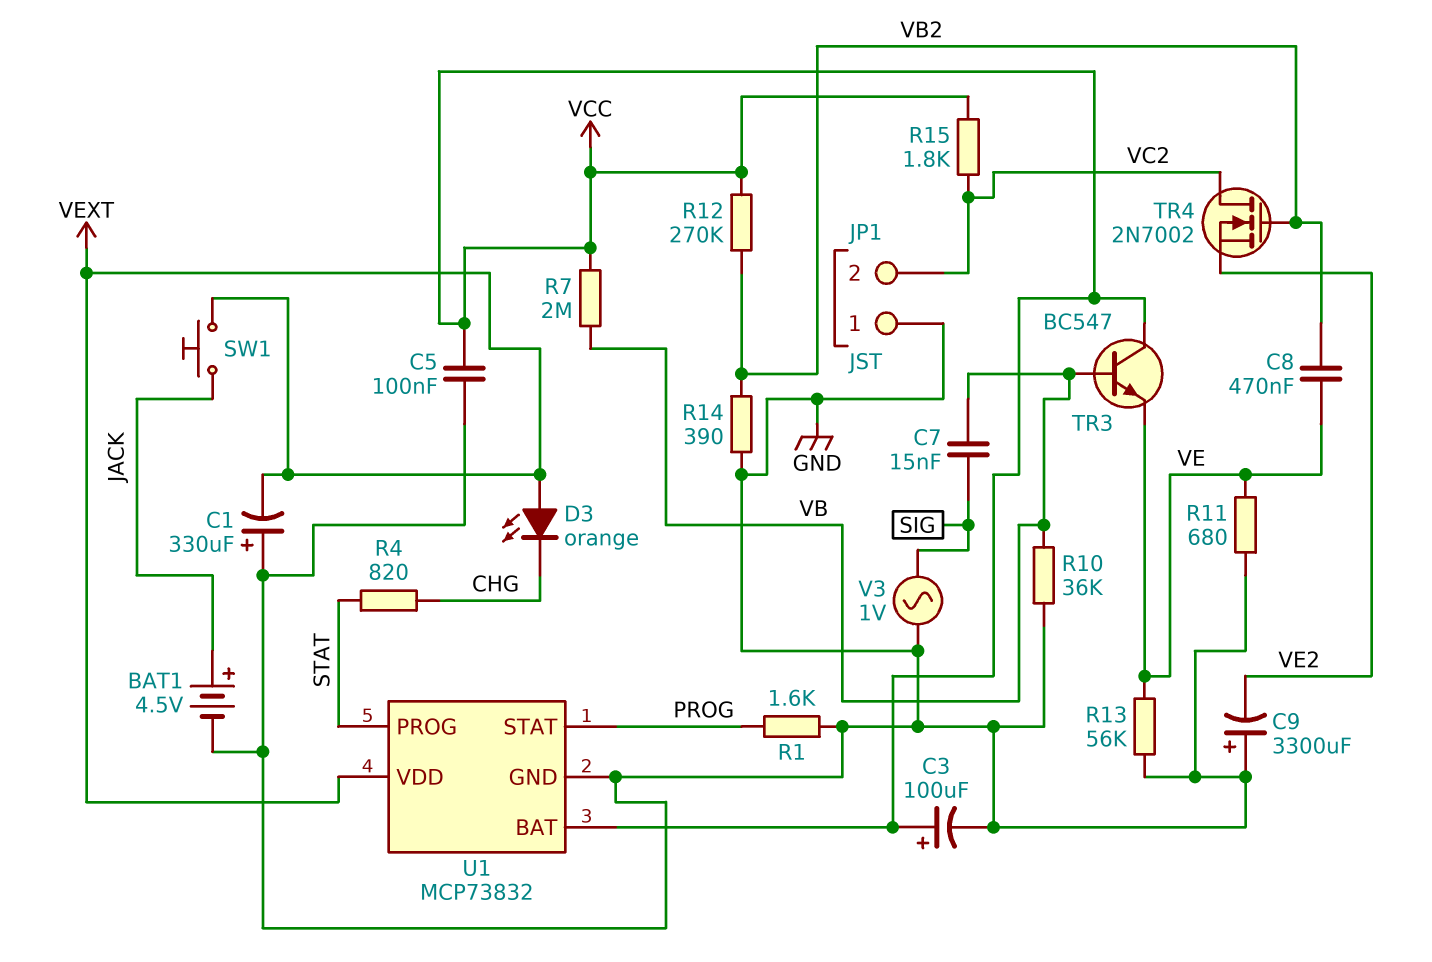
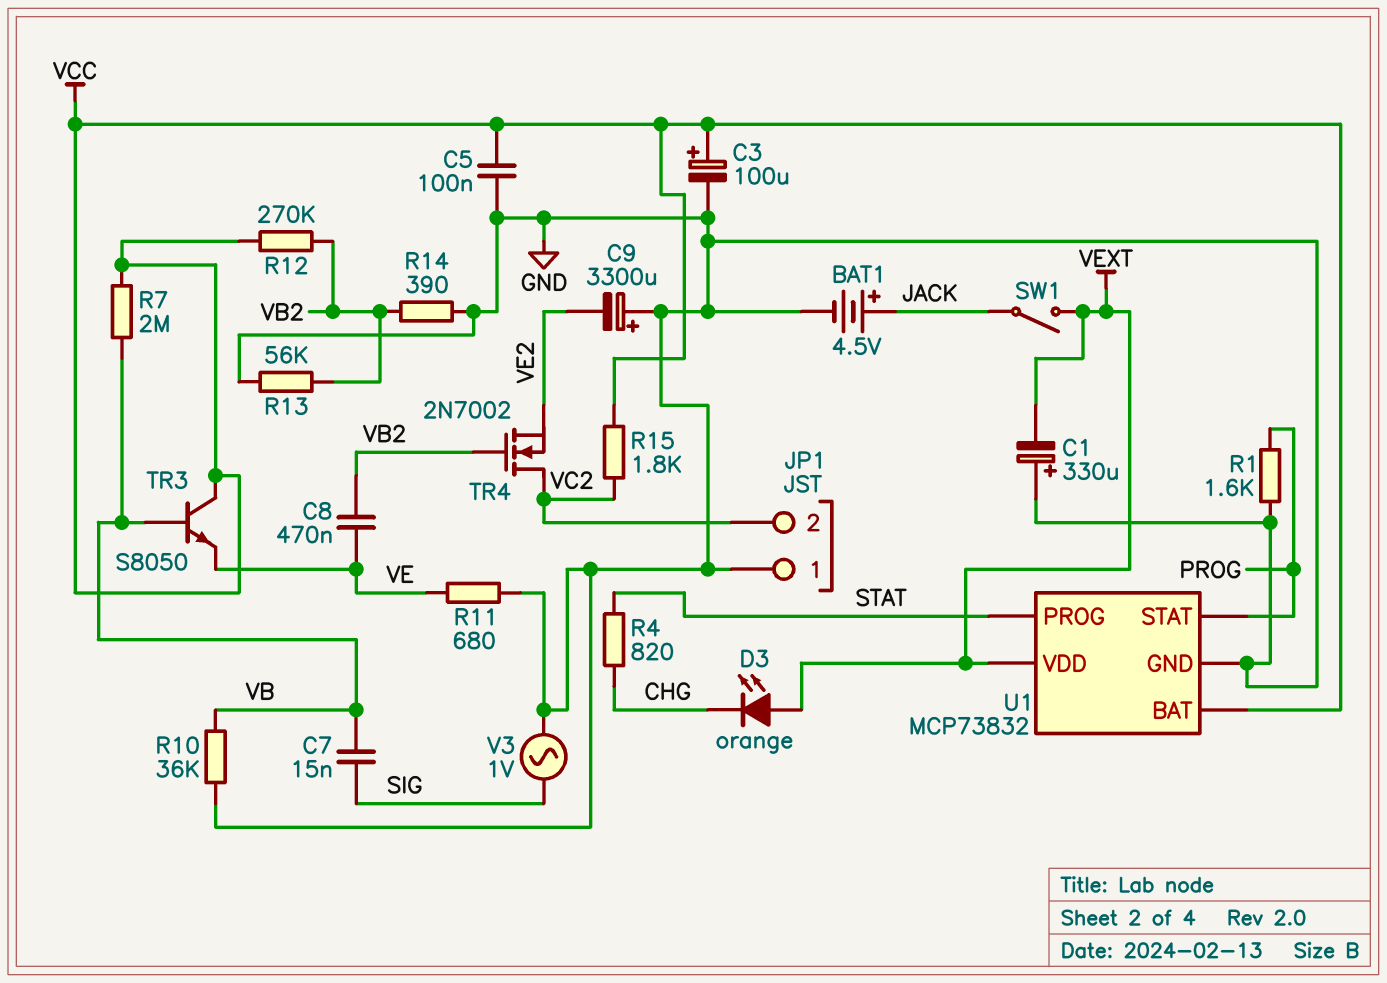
R13: 56k (GND, VE) -> 56k (GND, VB2)
SW1: button (JACK, VEXT) -> switch (JACK, VEXT)
TR3: NPN BC547 (B VB, C VCC, E VE) -> NPN S8050 (B VB, C VCC, E VE)

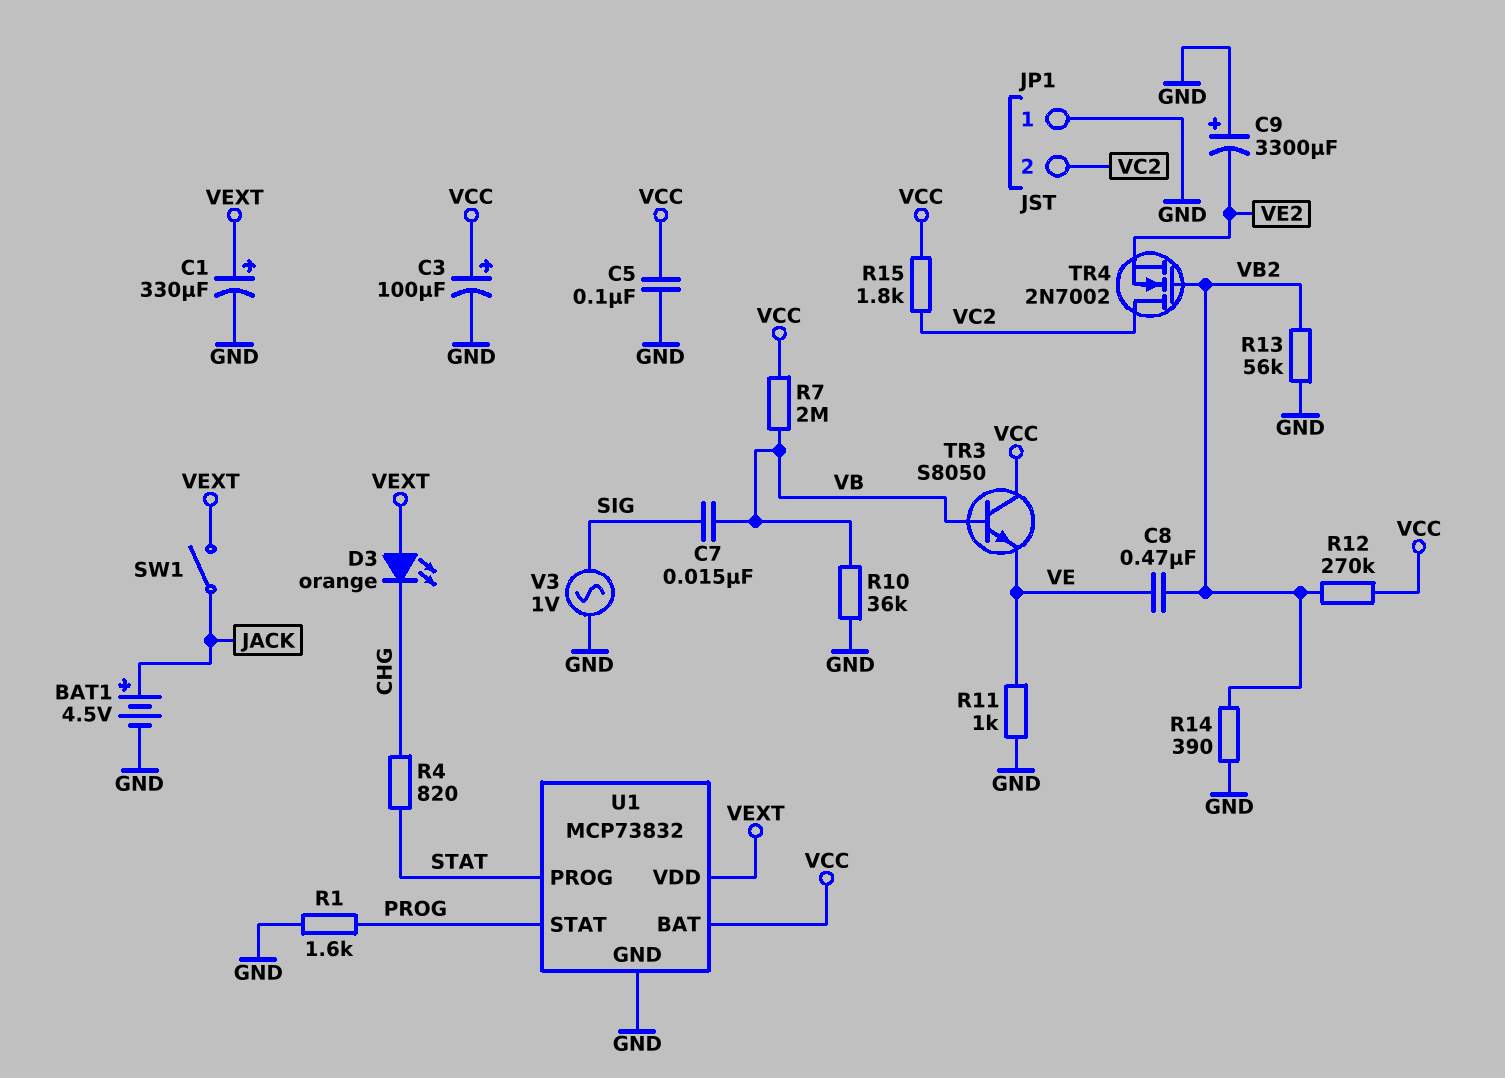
C1: 330uF (plus GND, minus VEXT) -> 330uF (plus VEXT, minus GND)
R11: 680 (GND, VE) -> 1k (GND, VE)

